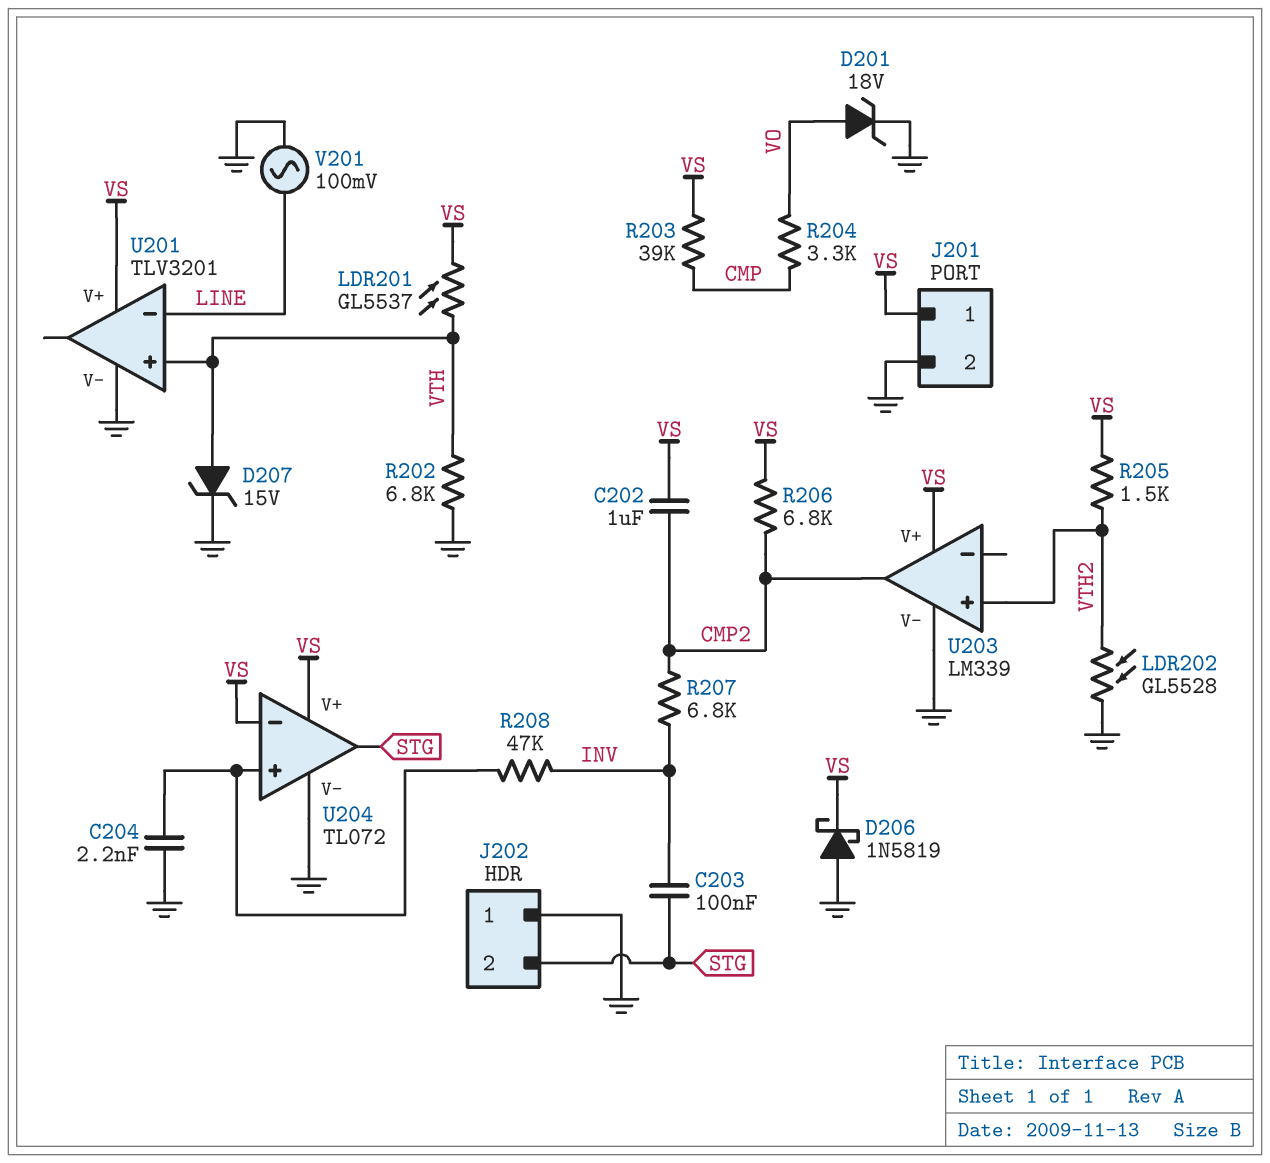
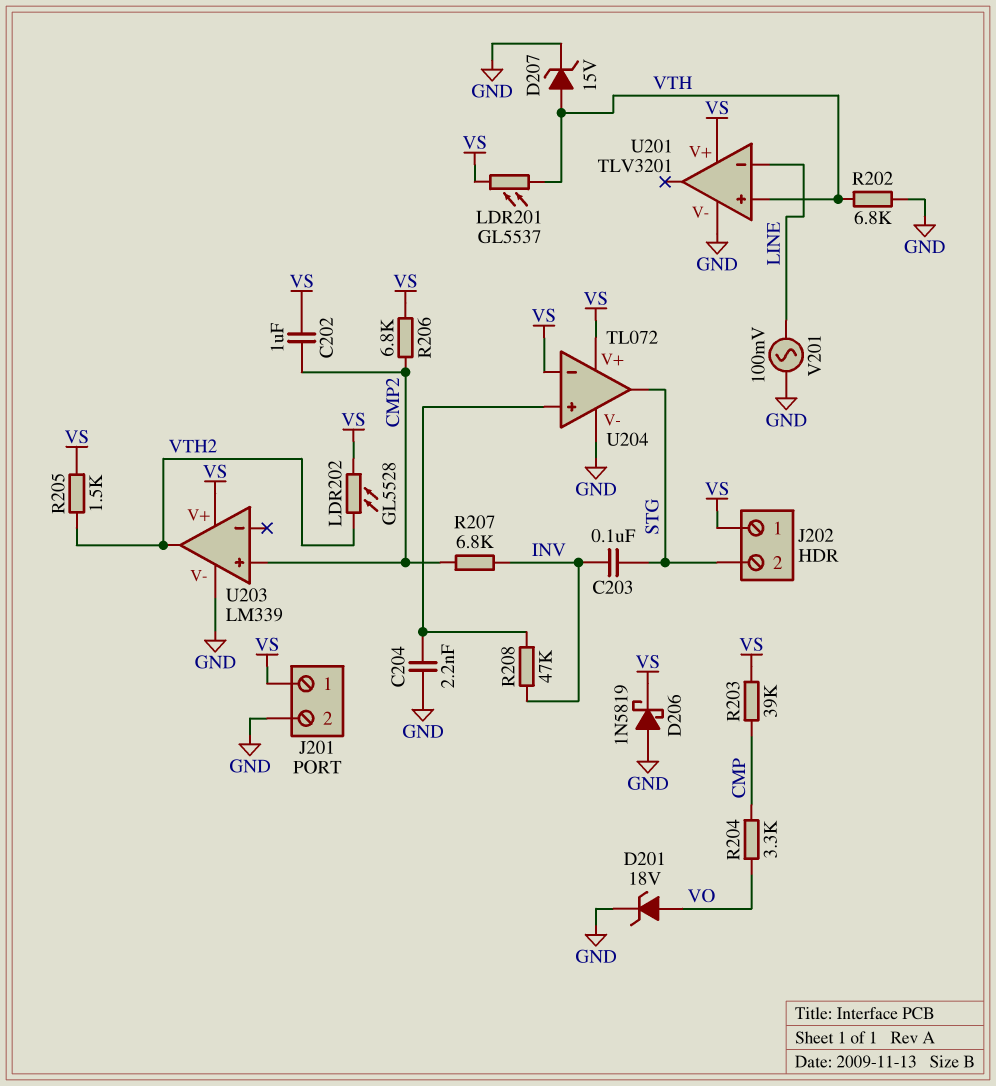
J202 pin 1: GND -> VS
LDR202: GL5528 (GND, VTH2) -> GL5528 (VS, VTH2)
U203 pin in+: VTH2 -> CMP2
U203 pin out: CMP2 -> VTH2

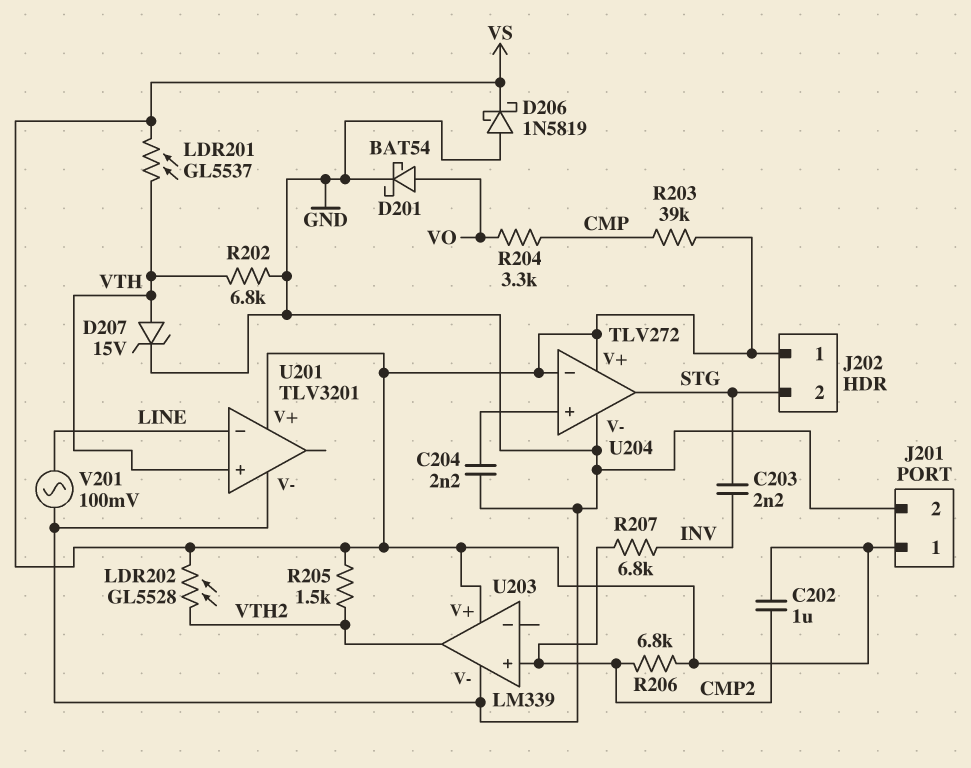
C203: 100nF (INV, STG) -> 2.2nF (INV, STG)
D201: zener 18V (A VO, K GND) -> schottky BAT54 (A VO, K GND)
R208: 47k (INV, U204/in+) -> none
U204: TL072 -> TLV272

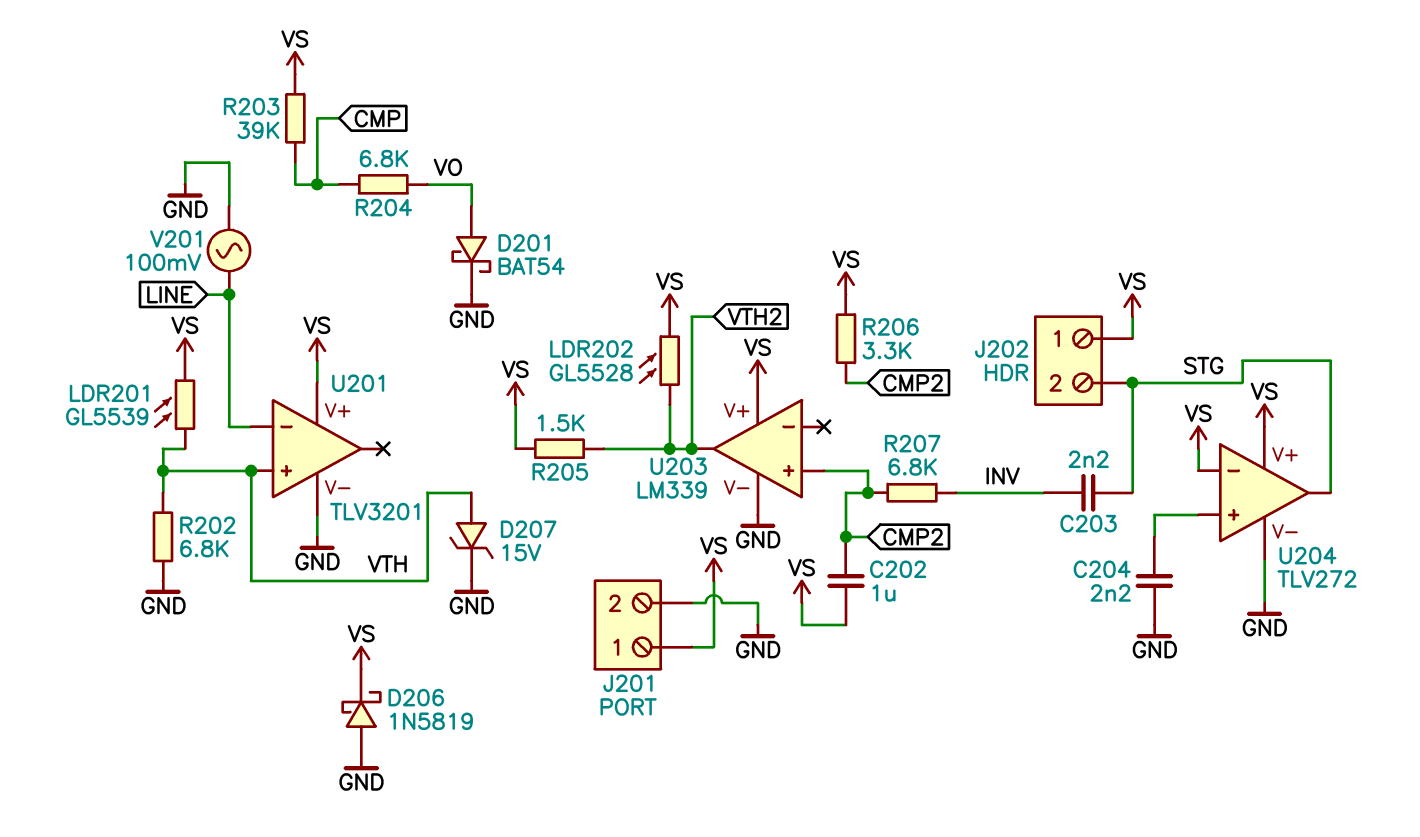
LDR201: GL5537 (VS, VTH) -> GL5539 (VS, VTH)
R204: 3.3k (CMP, VO) -> 6.8k (CMP, VO)
R206: 6.8k (CMP2, VS) -> 3.3k (CMP2, VS)

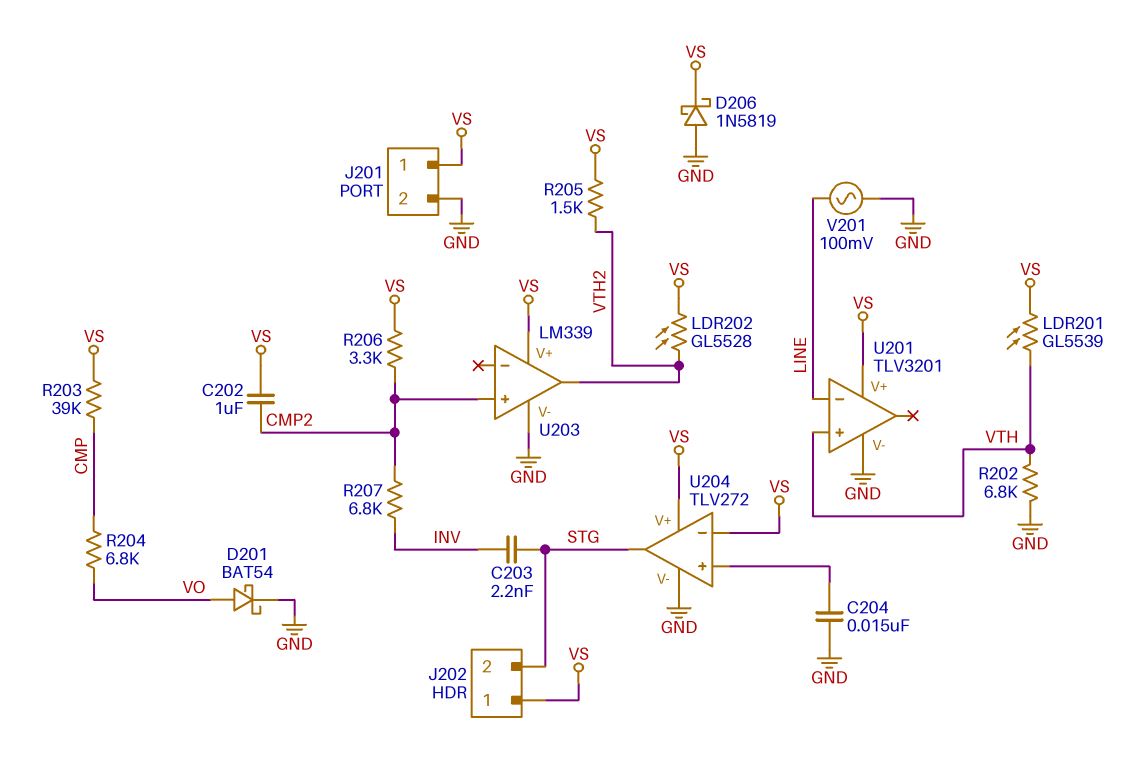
C204: 2.2nF (GND, U204/in+) -> 15nF (GND, U204/in+)
D207: zener 15V (A VTH, K GND) -> none

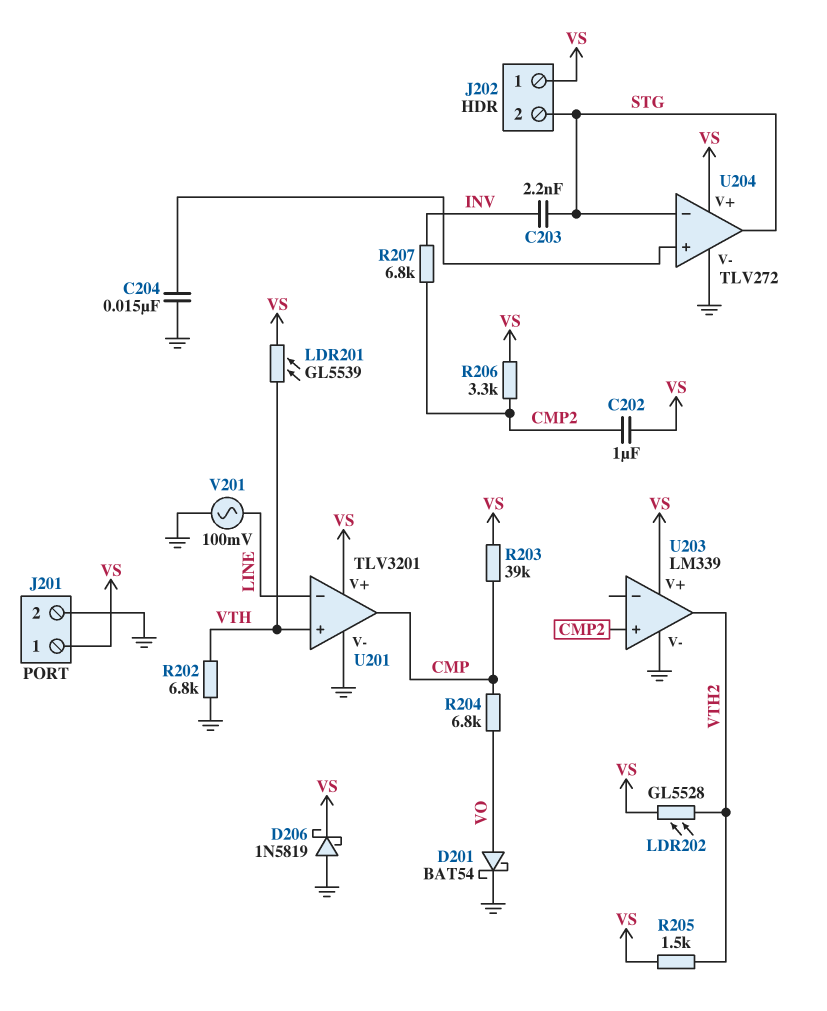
U201 pin out: none -> CMP
U204 pin in-: VS -> STG

